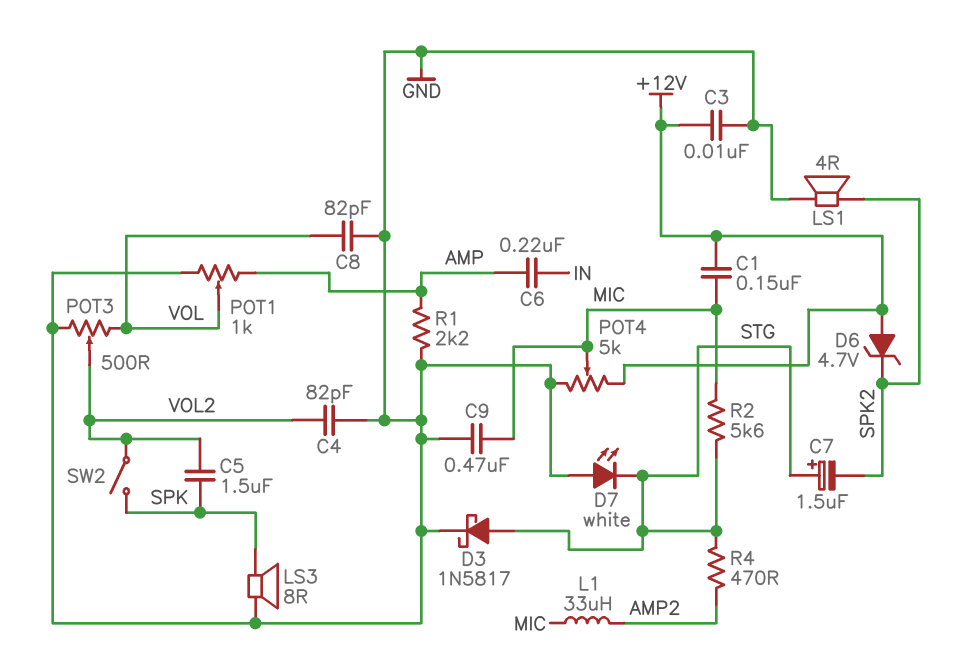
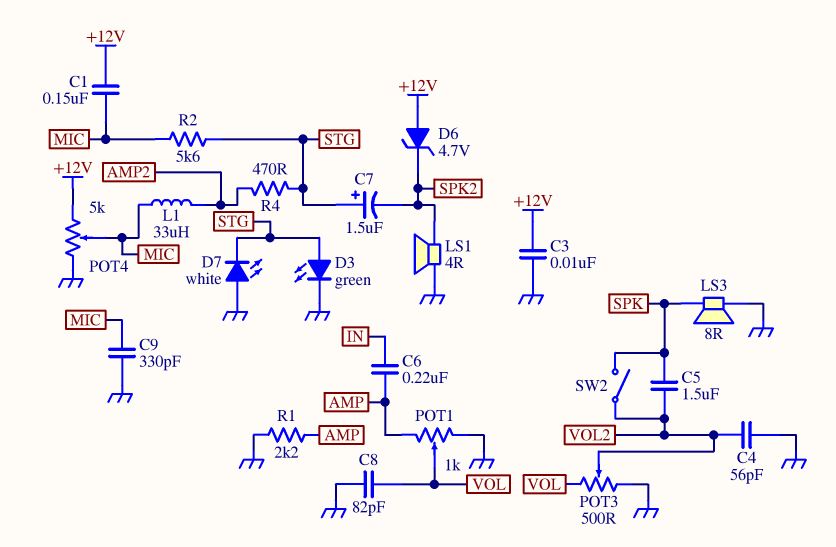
C4: 82pF (GND, VOL2) -> 56pF (GND, VOL2)
C9: 470nF (GND, MIC) -> 330pF (GND, MIC)
D3: schottky 1N5817 (A STG, K GND) -> LED green (A STG, K GND)

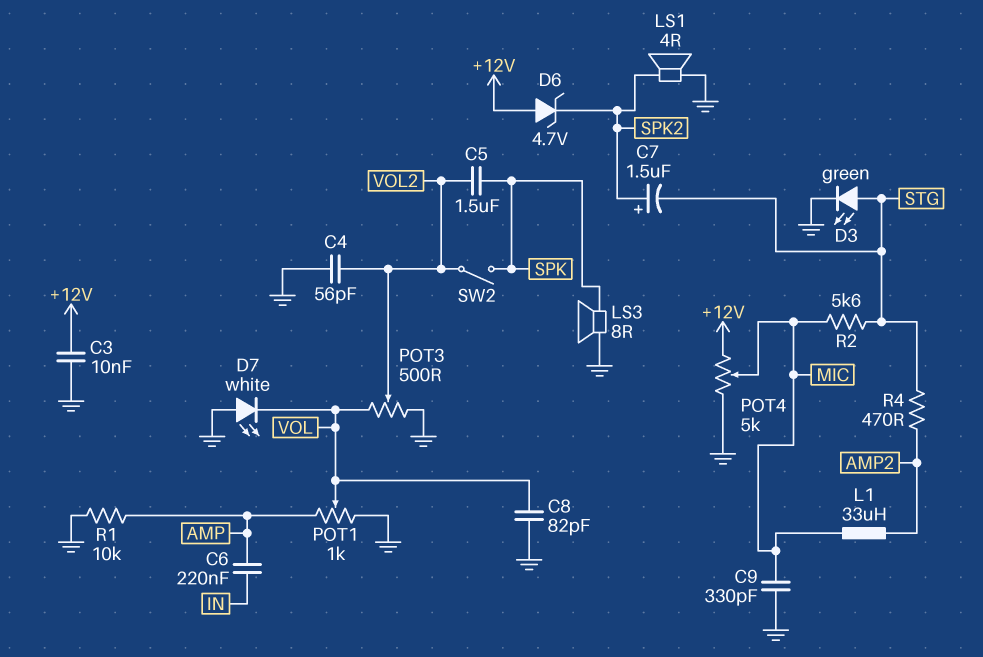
C1: 150nF (+12V, MIC) -> none
C7: 1.5uF (plus STG, minus SPK2) -> 1.5uF (plus SPK2, minus STG)
D7: LED white (A GND, K STG) -> LED white (A GND, K VOL)
R1: 2.2k (AMP, GND) -> 10k (AMP, GND)

